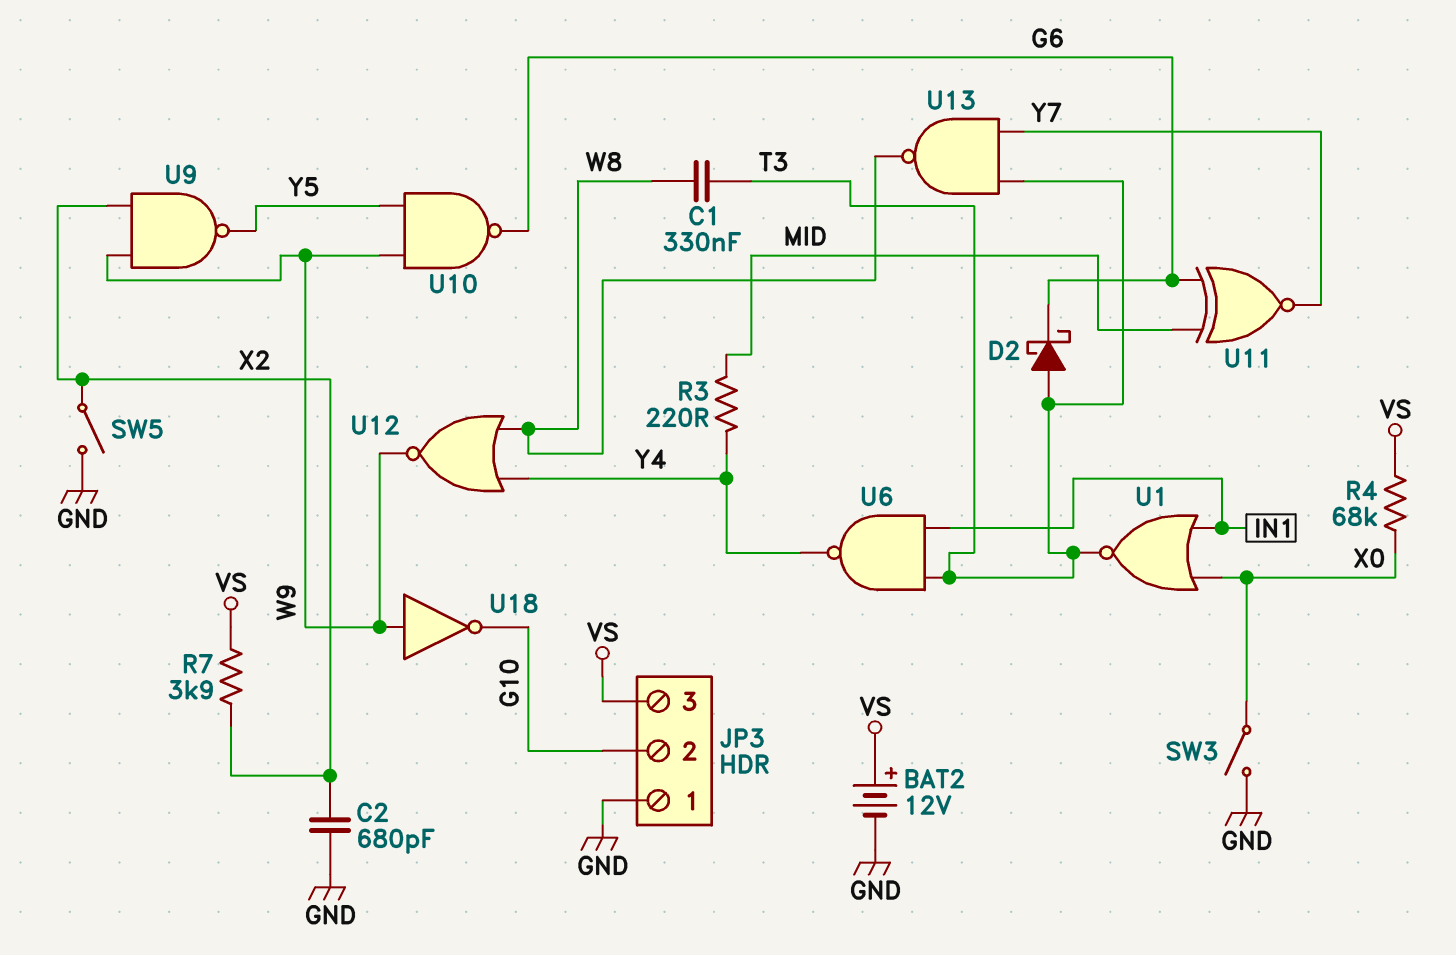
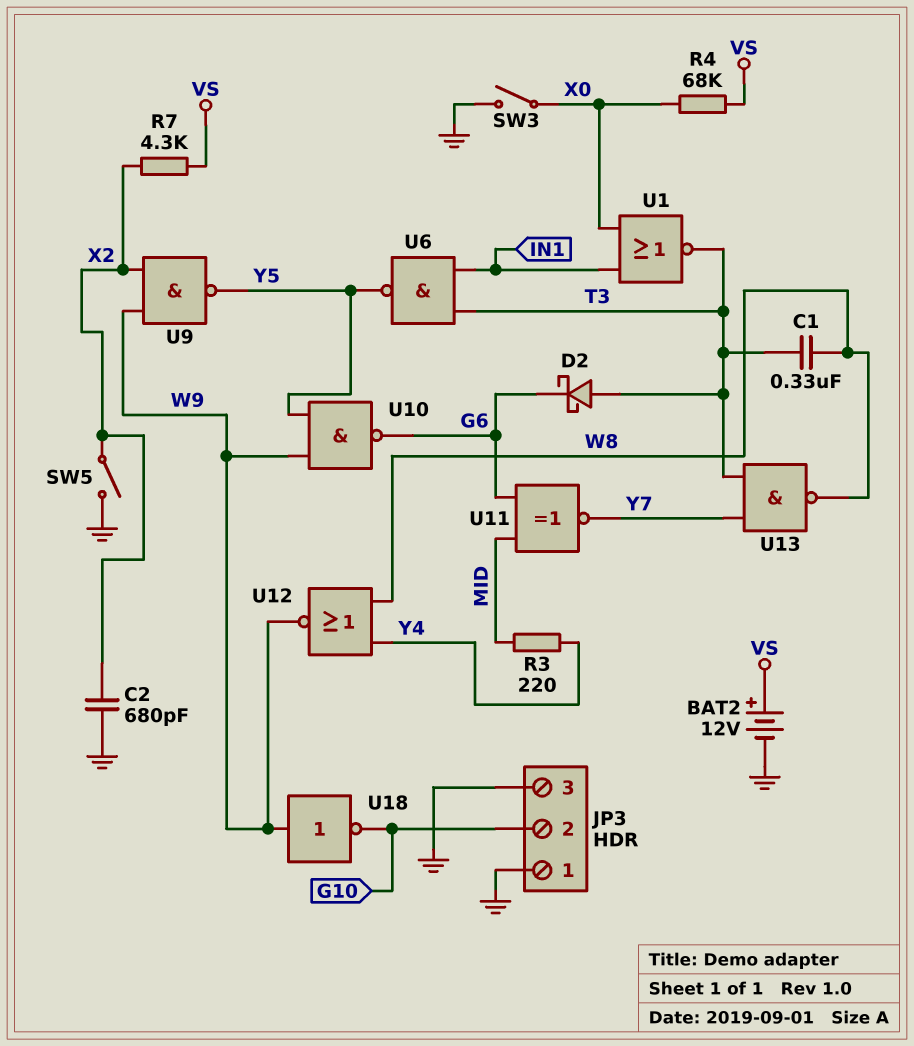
JP3 pin 3: VS -> GND
R7: 3.9k (VS, X2) -> 4.3k (VS, X2)
U6: NAND (in IN1, in T3, out Y4) -> NAND (in IN1, in T3, out Y5)

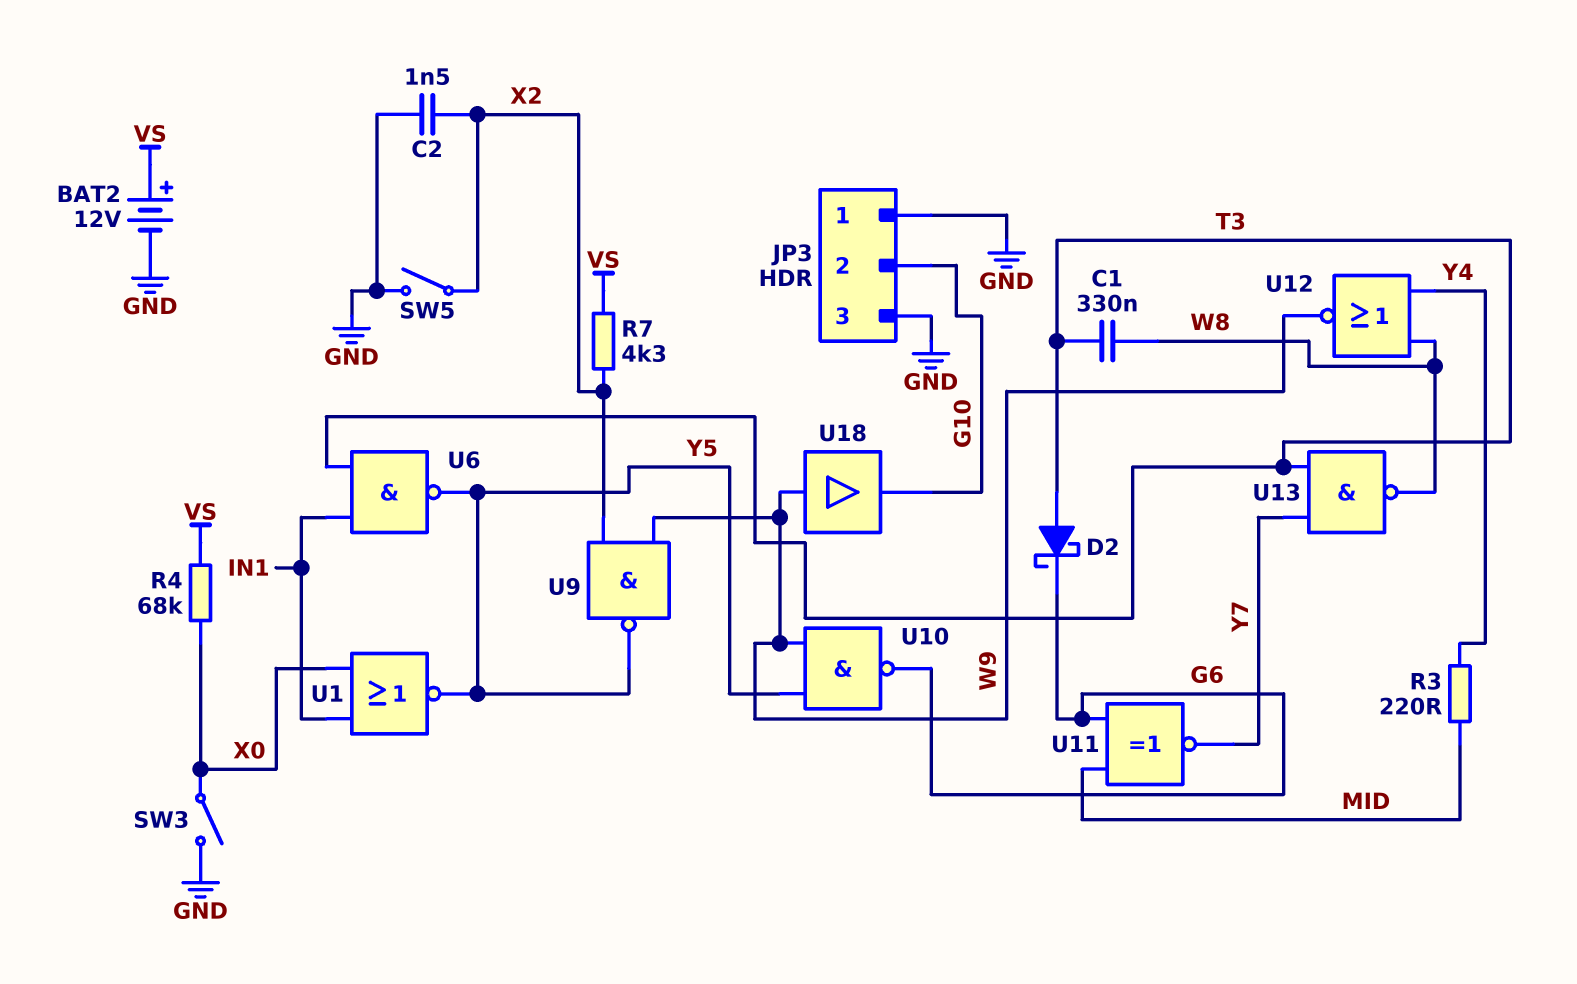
C2: 680pF (GND, X2) -> 1.5nF (GND, X2)
U1: NOR (in IN1, in X0, out T3) -> NOR (in IN1, in X0, out Y5)
U18: NOT (in W9, out G10) -> buffer (in W9, out G10)

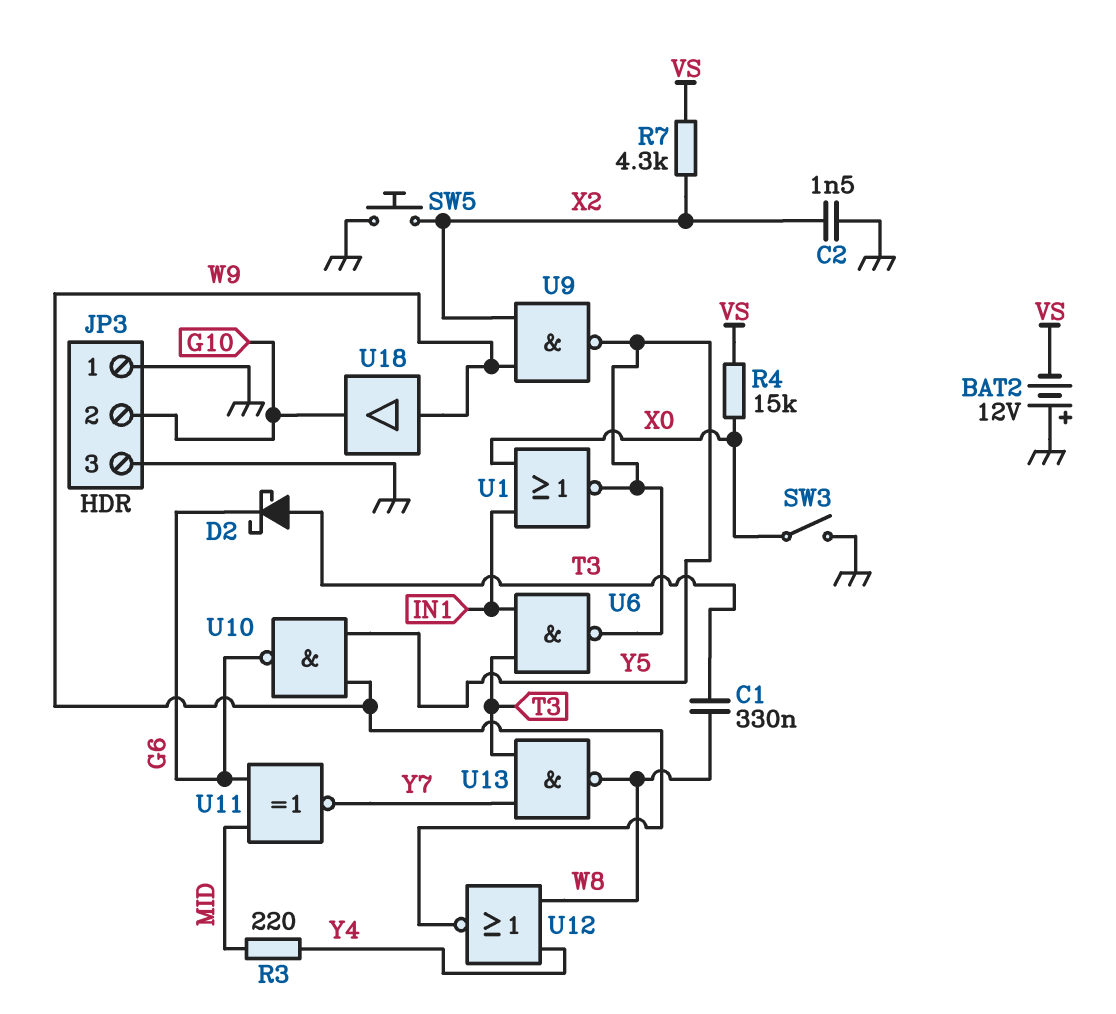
BAT2: 12V (plus VS, minus GND) -> 12V (plus GND, minus VS)
R4: 68k (VS, X0) -> 15k (VS, X0)
SW5: switch (GND, X2) -> button (GND, X2)

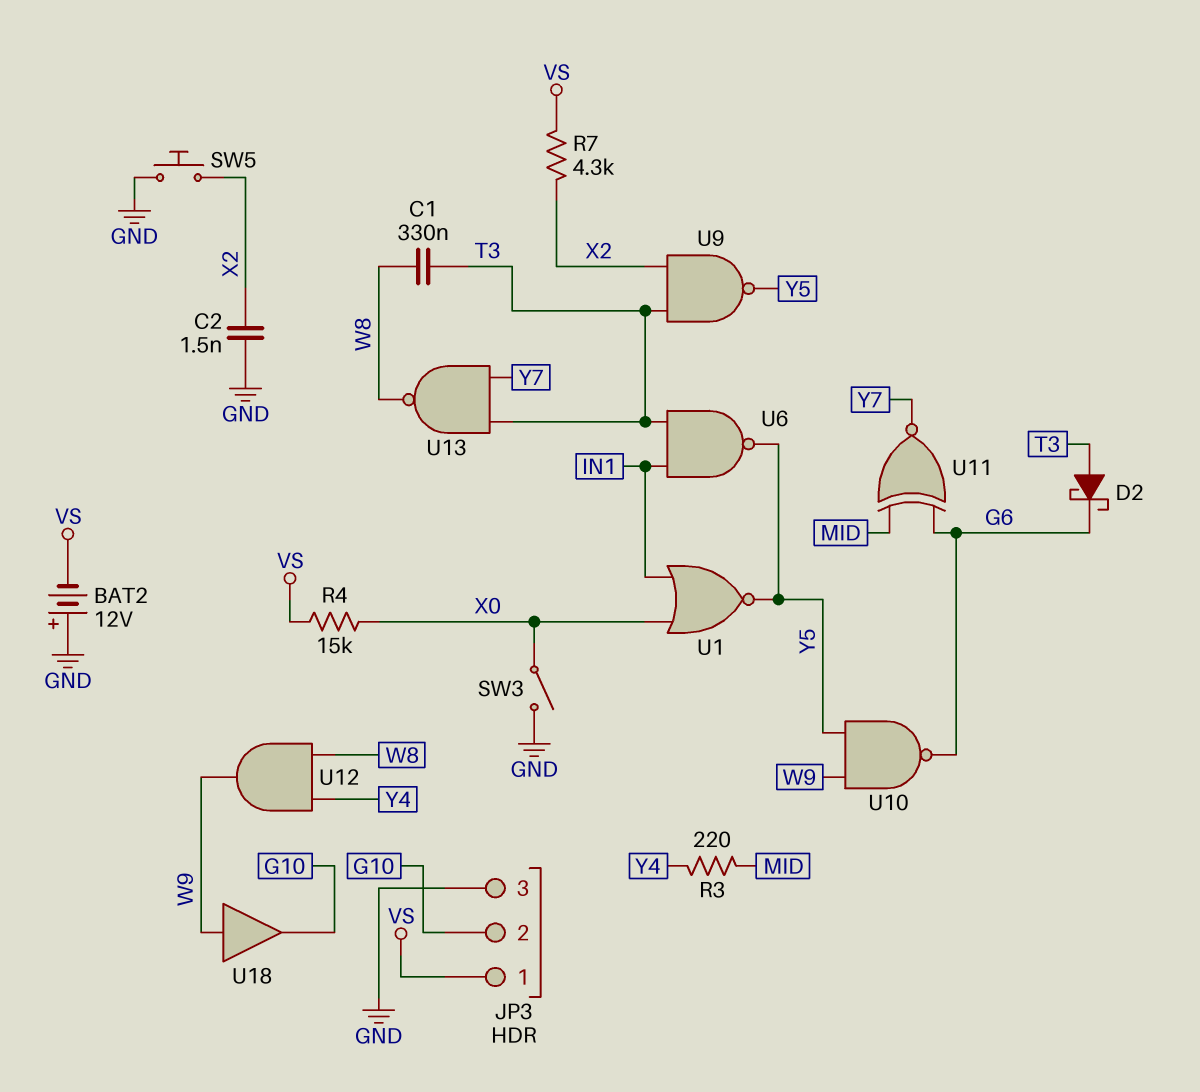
JP3 pin 1: GND -> VS
U9: NAND (in W9, in X2, out Y5) -> NAND (in T3, in X2, out Y5)
U12: NOR (in W8, in Y4, out W9) -> AND (in W8, in Y4, out W9)

